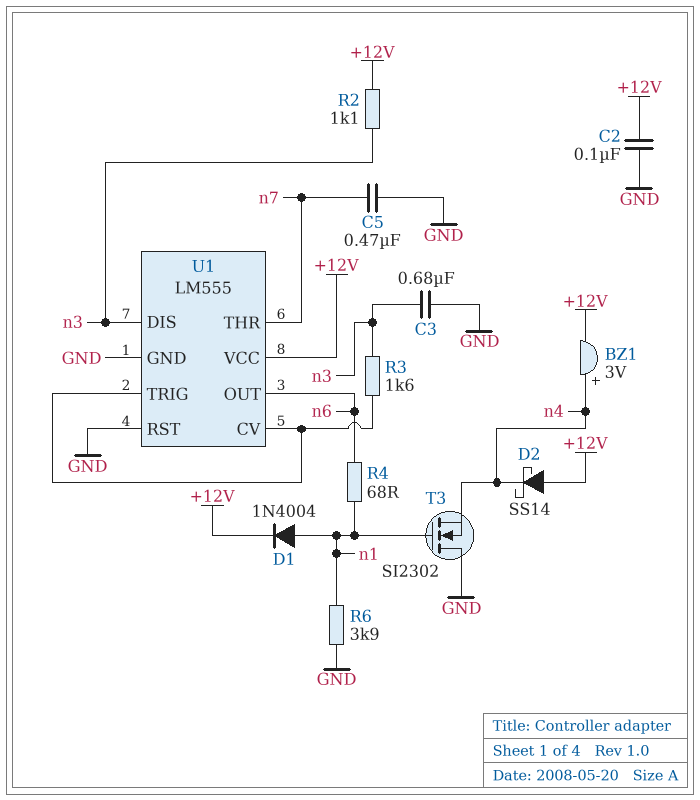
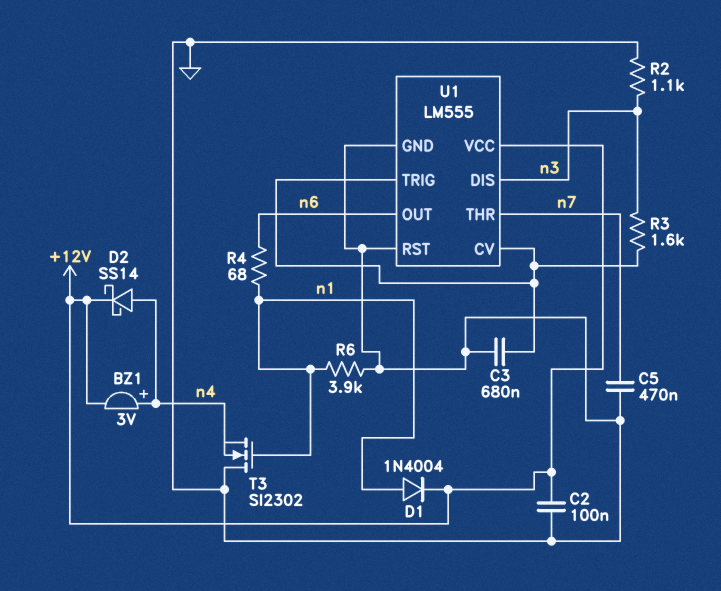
C3: 680nF (GND, n3) -> 680nF (GND, U1/CV)
D2: schottky SS14 (A +12V, K n4) -> schottky SS14 (A n4, K +12V)
R2: 1.1k (+12V, n3) -> 1.1k (GND, n3)

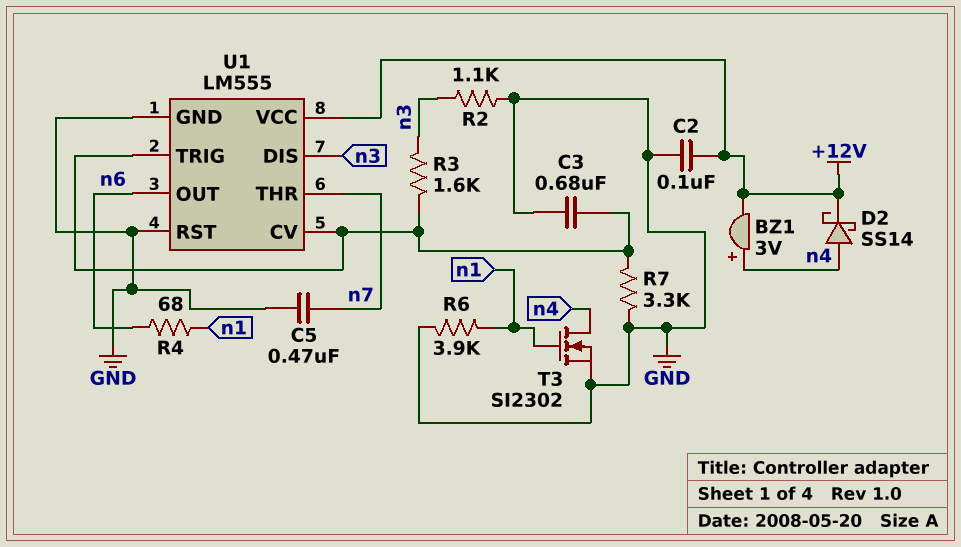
D1: diode 1N4004 (A n1, K +12V) -> none
R7: none -> 3.3k (GND, U1/CV)
T3: NMOS SI2302 (G n1, D GND, S n4) -> NMOS SI2302 (G n1, D n4, S GND)

